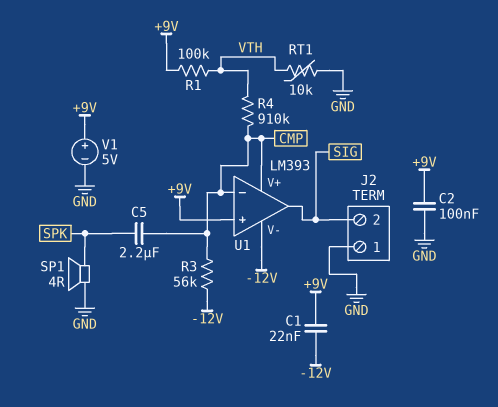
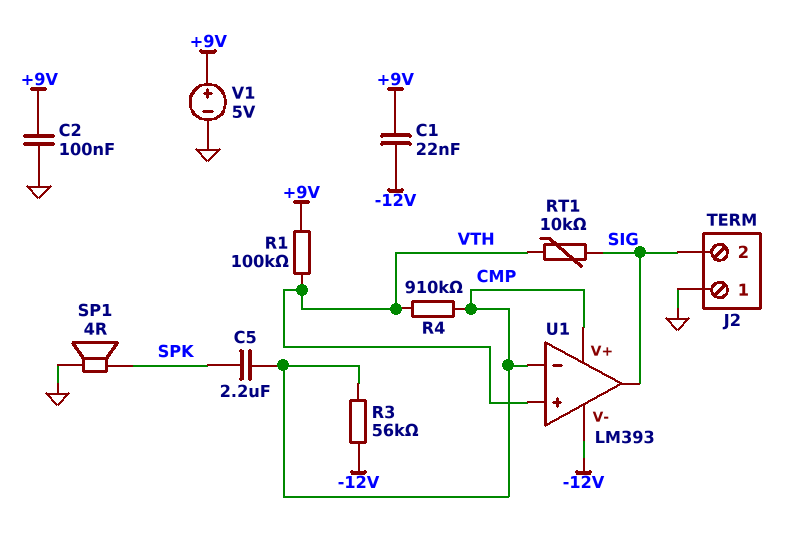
RT1: 10k (GND, VTH) -> 10k (SIG, VTH)
U1 pin in+: +9V -> VTH

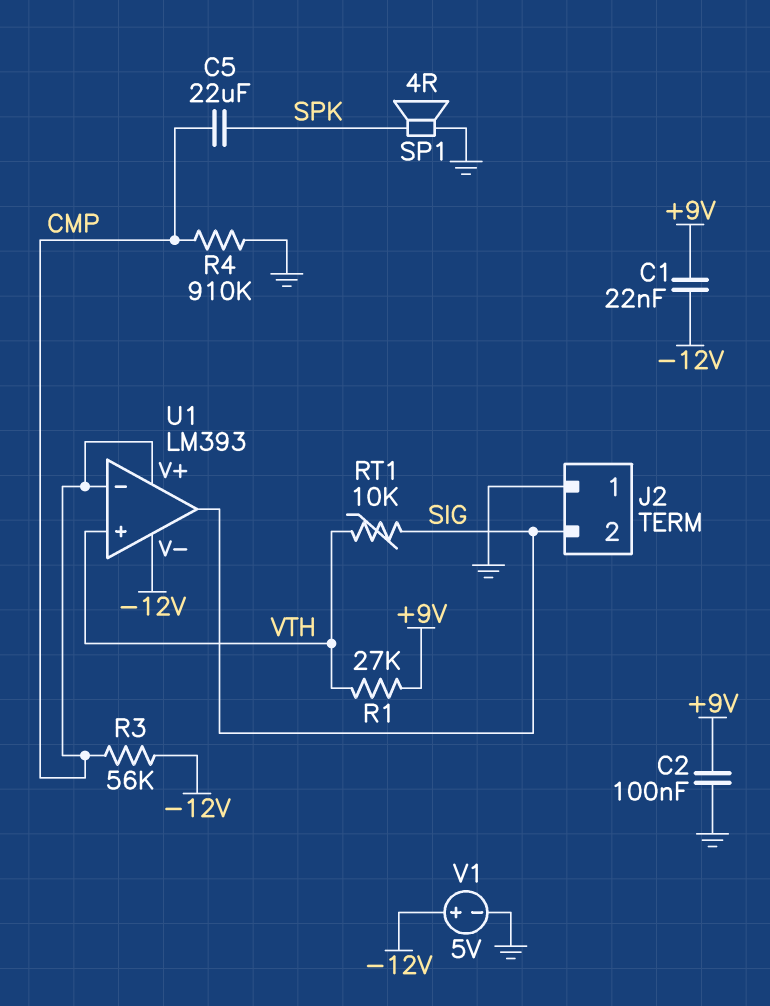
C5: 2.2uF (CMP, SPK) -> 22uF (CMP, SPK)
R1: 100k (+9V, VTH) -> 27k (+9V, VTH)
R4: 910k (CMP, VTH) -> 910k (CMP, GND)
V1: 5V (plus +9V, minus GND) -> 5V (plus -12V, minus GND)

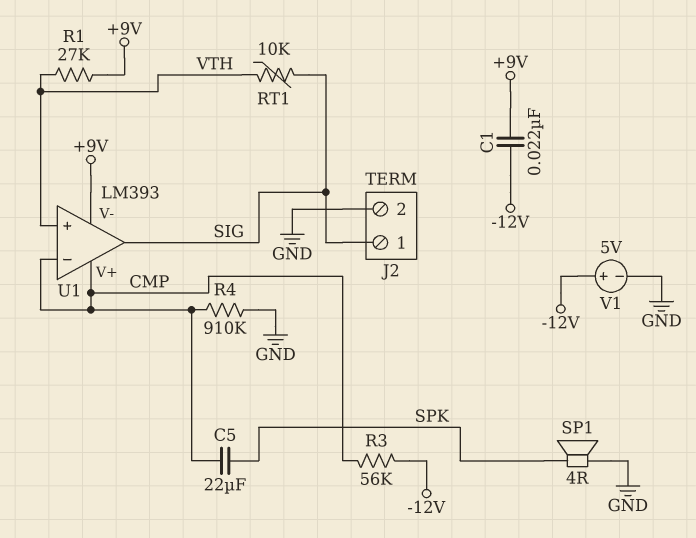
C2: 100nF (+9V, GND) -> none
J2 pin 1: GND -> SIG
J2 pin 2: SIG -> GND
U1 pin V-: -12V -> +9V

